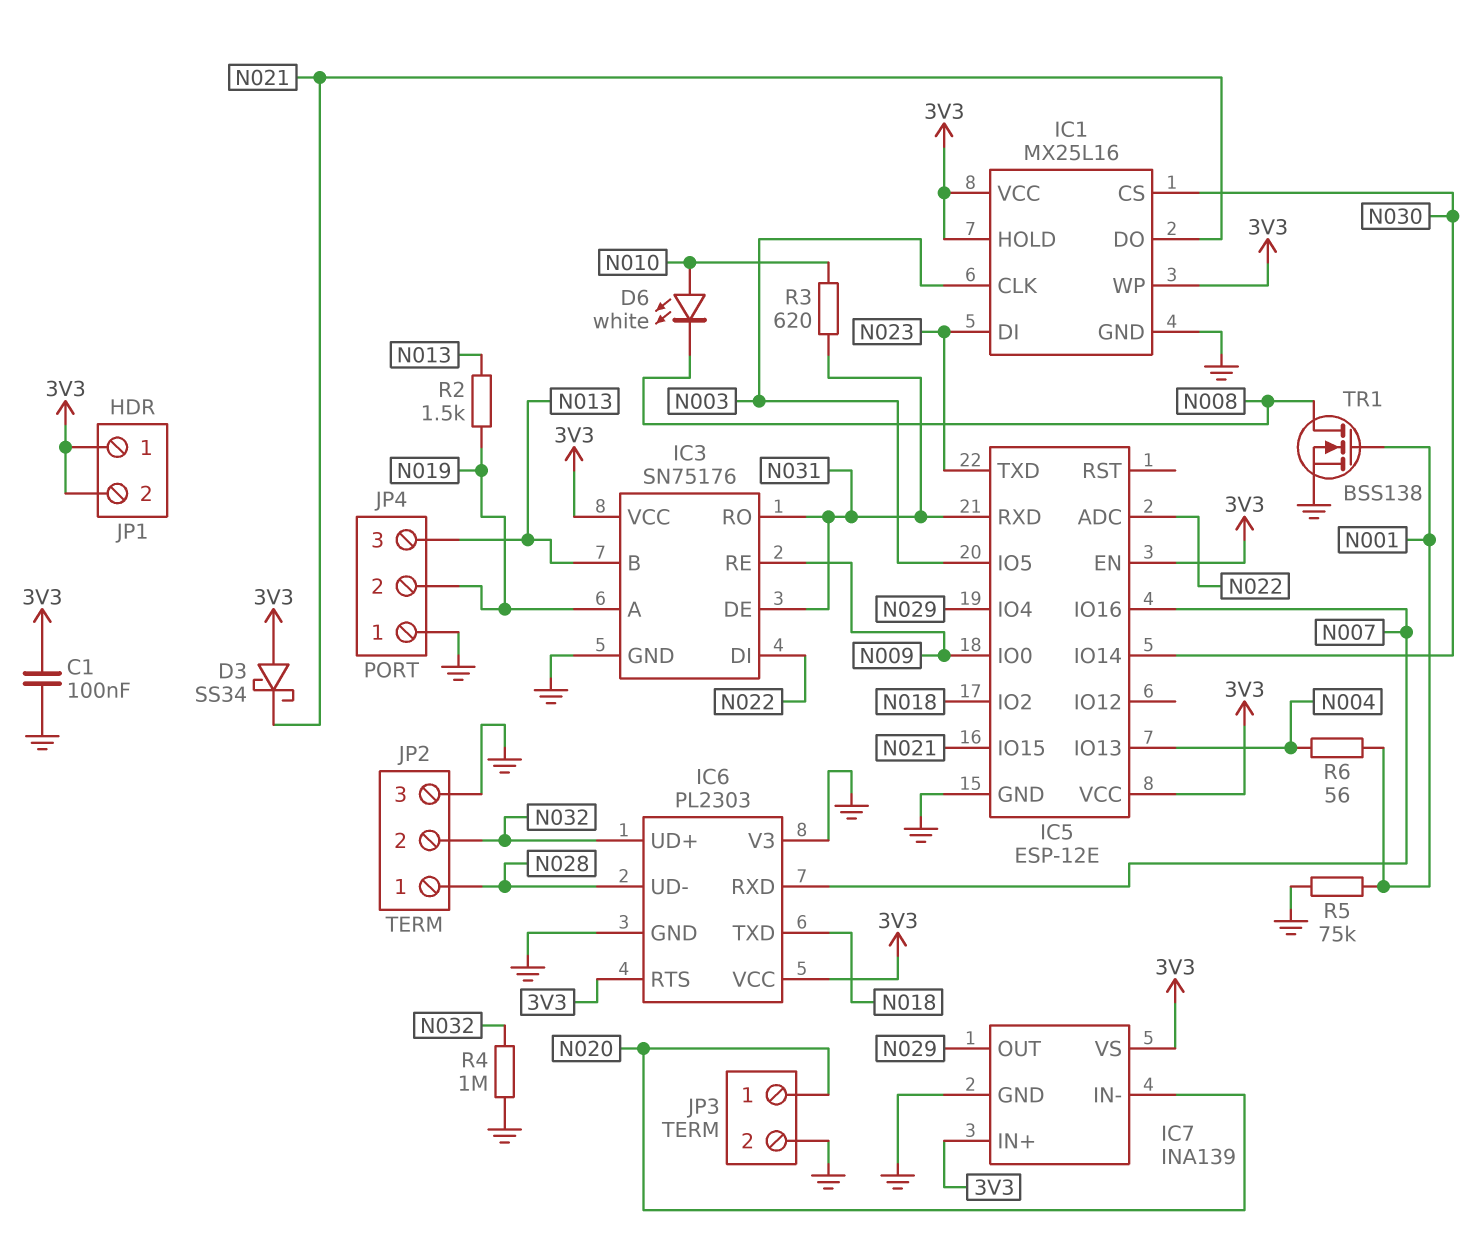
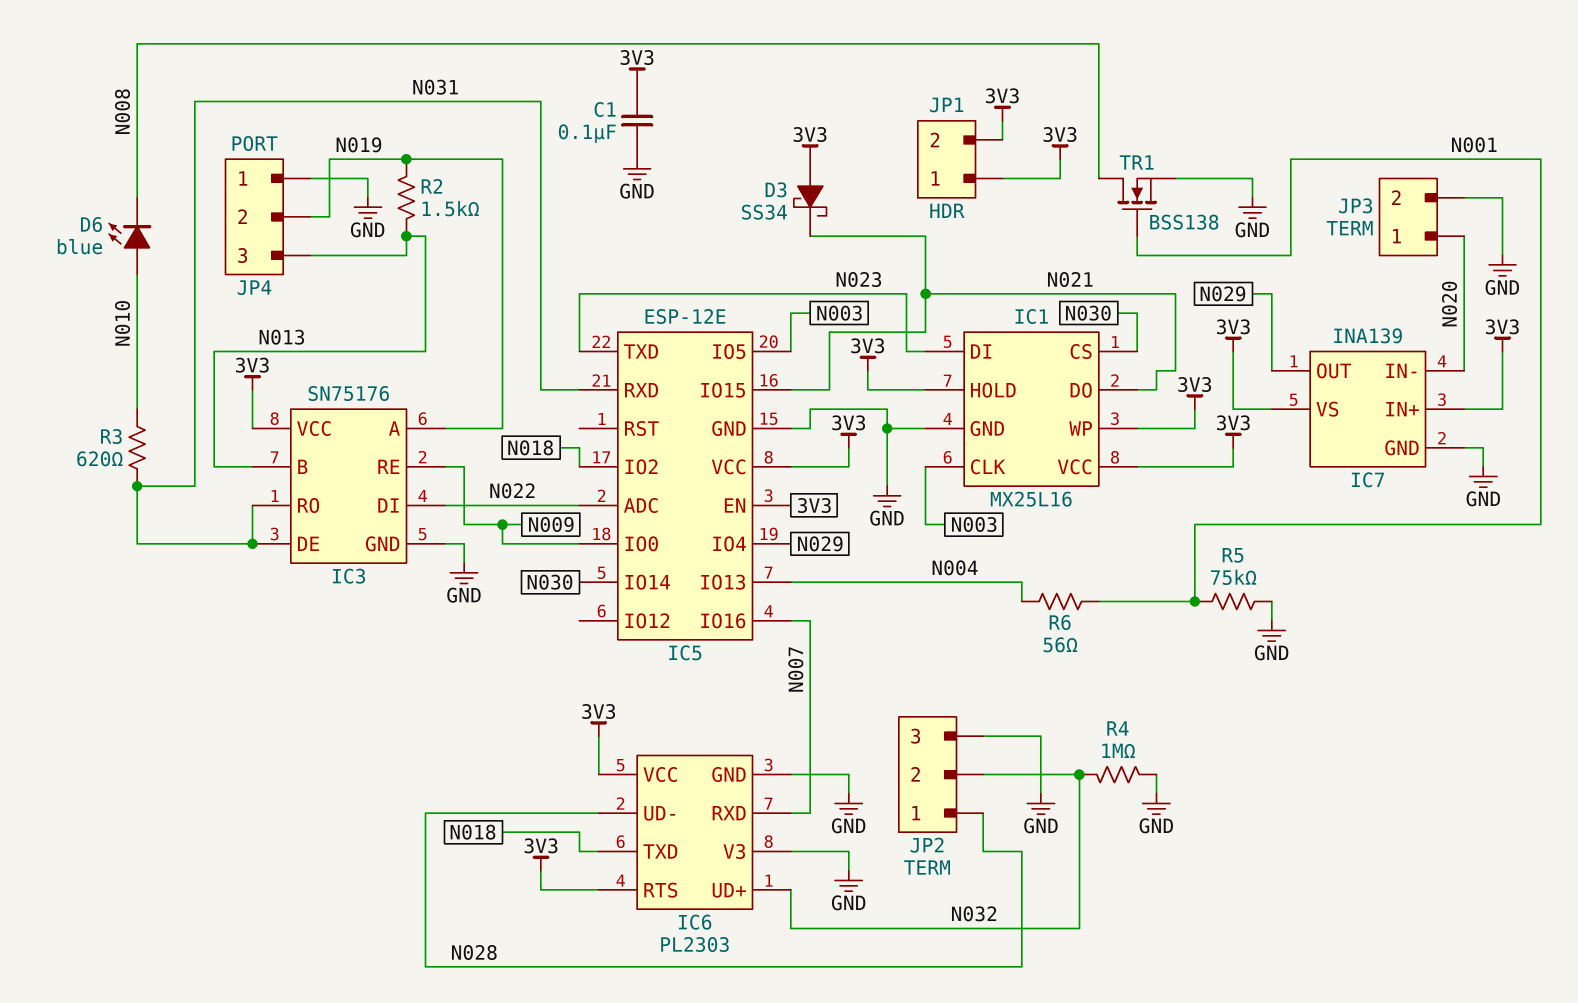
D6: LED white (A N010, K N008) -> LED blue (A N010, K N008)

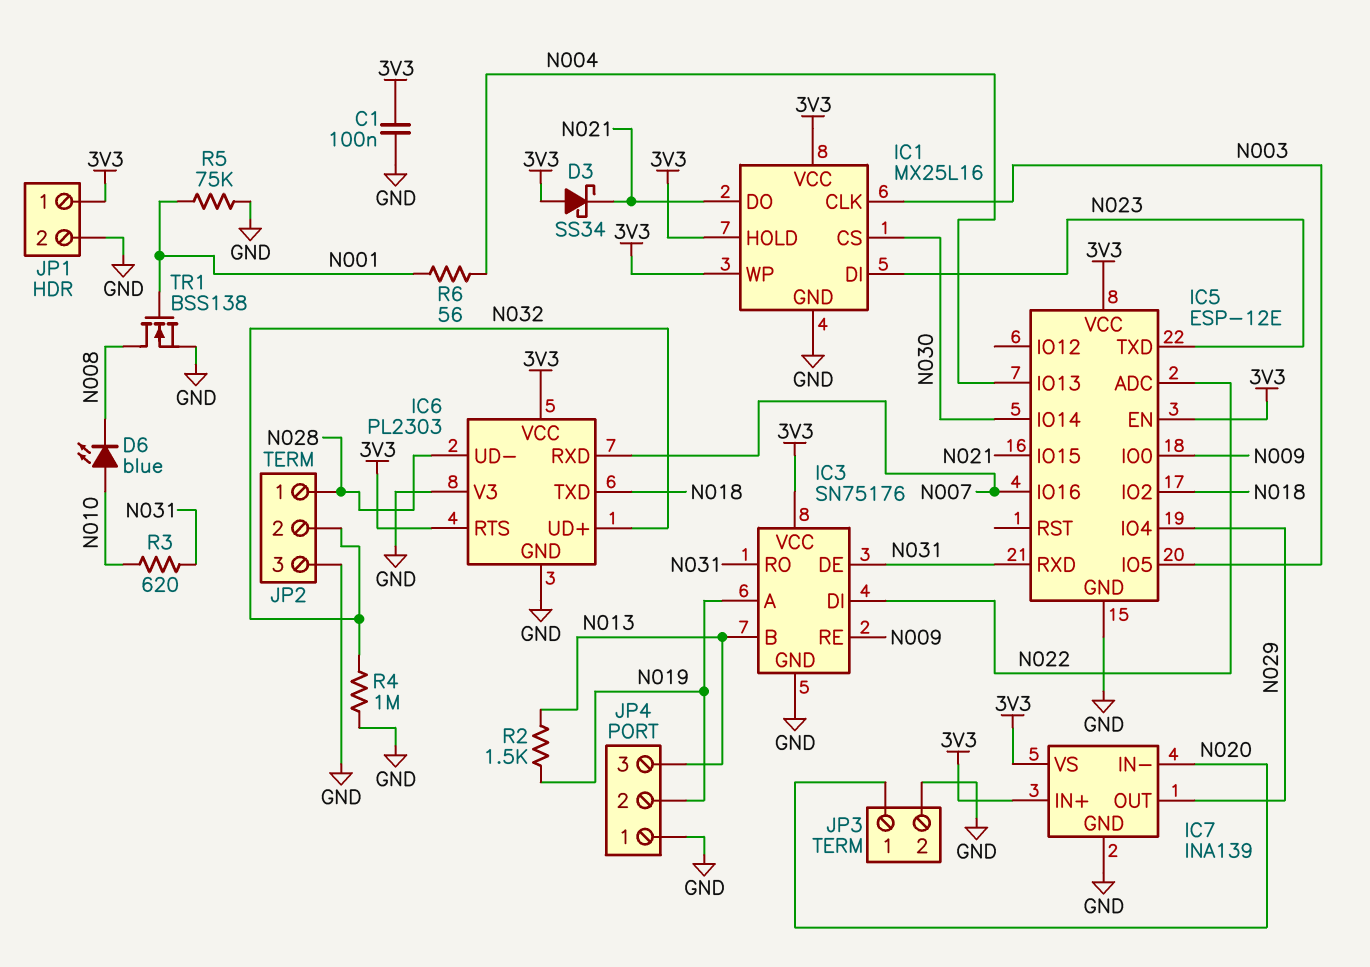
JP1 pin 2: 3V3 -> GND

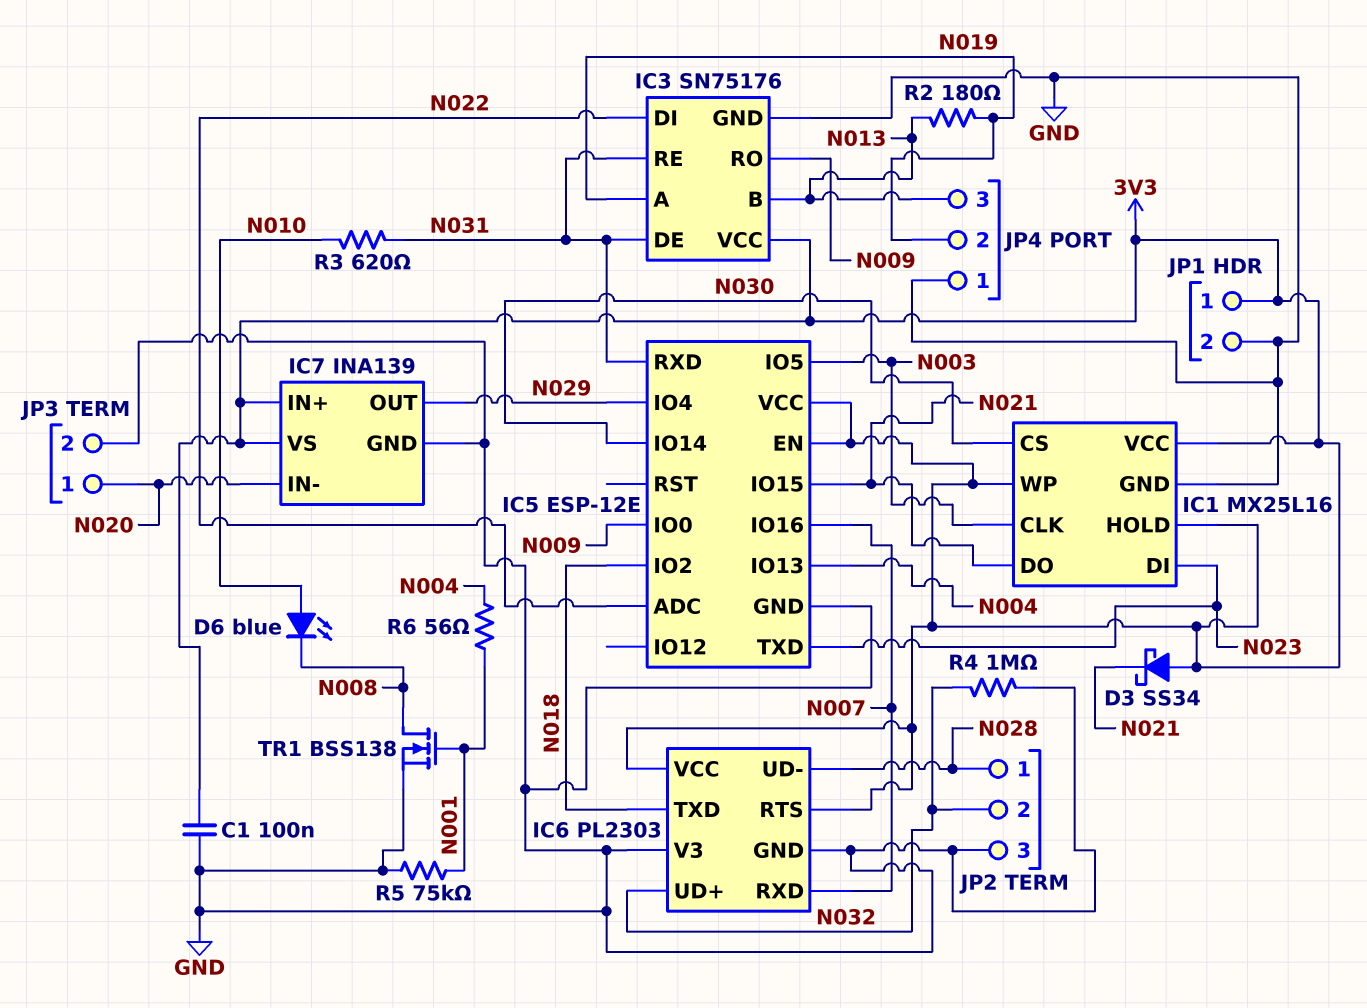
IC3 pin RE: N009 -> N031
IC3 pin RO: N031 -> N009
R2: 1.5k (N013, N019) -> 180 (N013, N019)

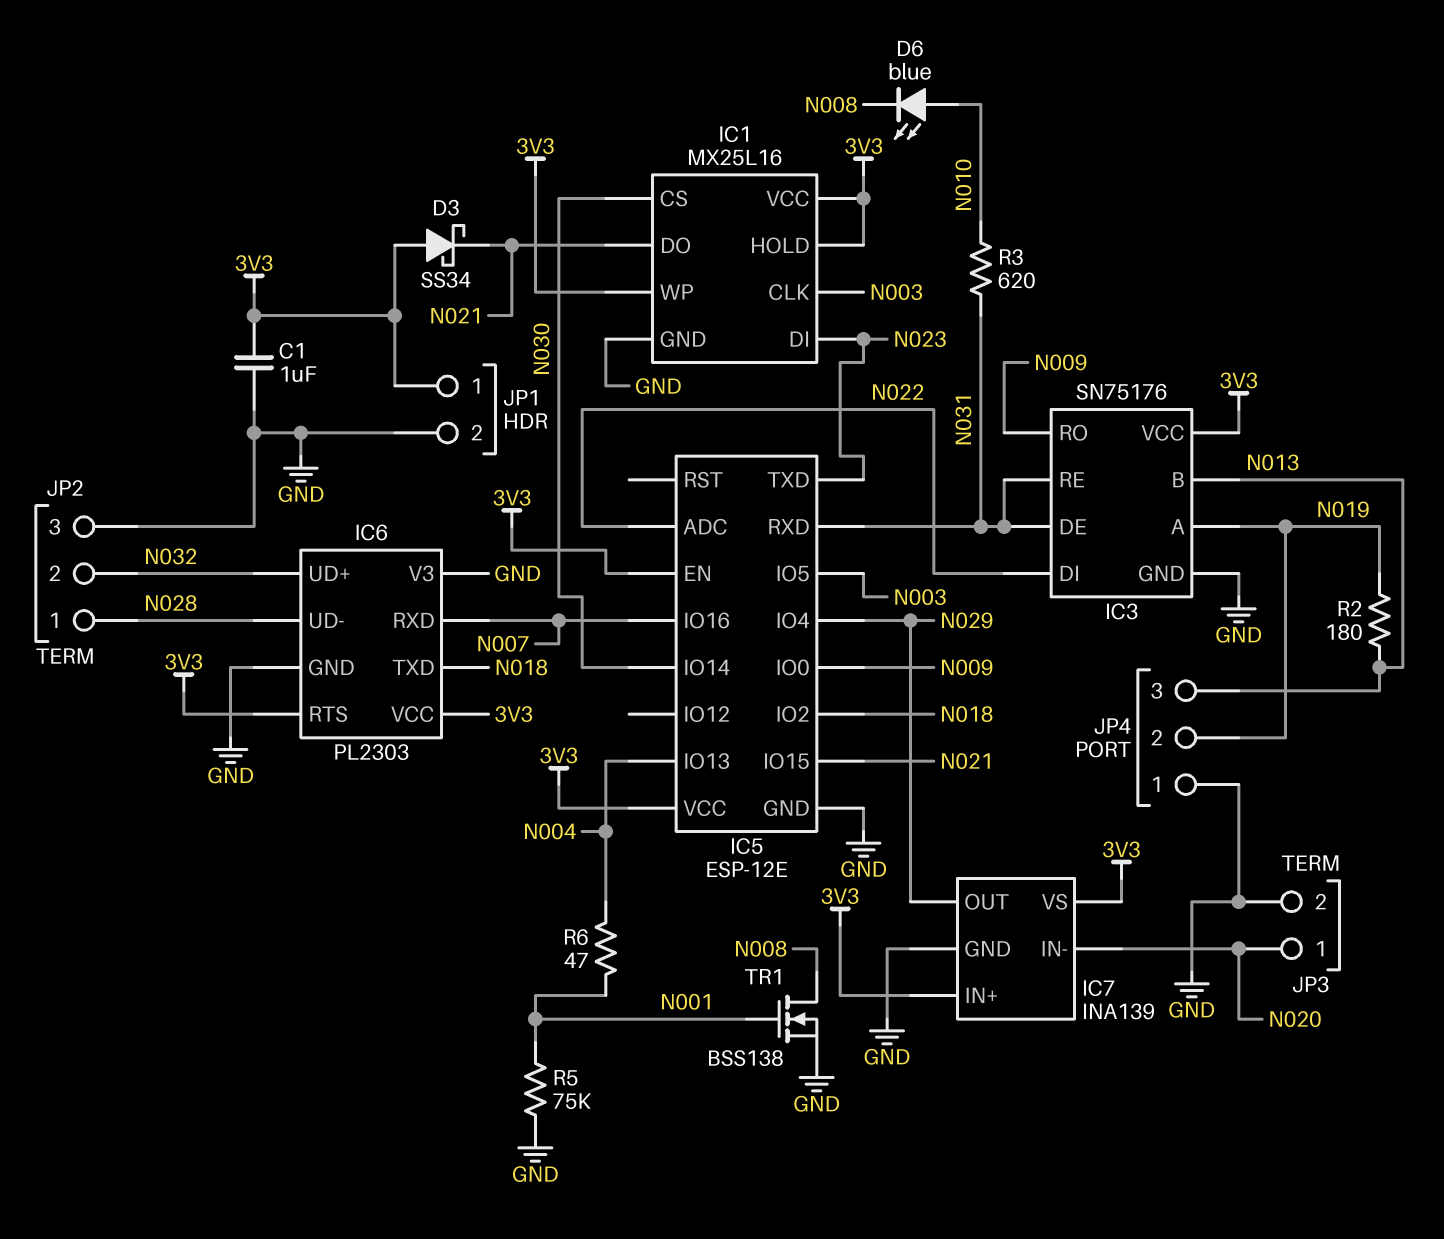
C1: 100nF (3V3, GND) -> 1uF (3V3, GND)
R4: 1M (GND, N032) -> none
R6: 56 (N001, N004) -> 47 (N001, N004)

